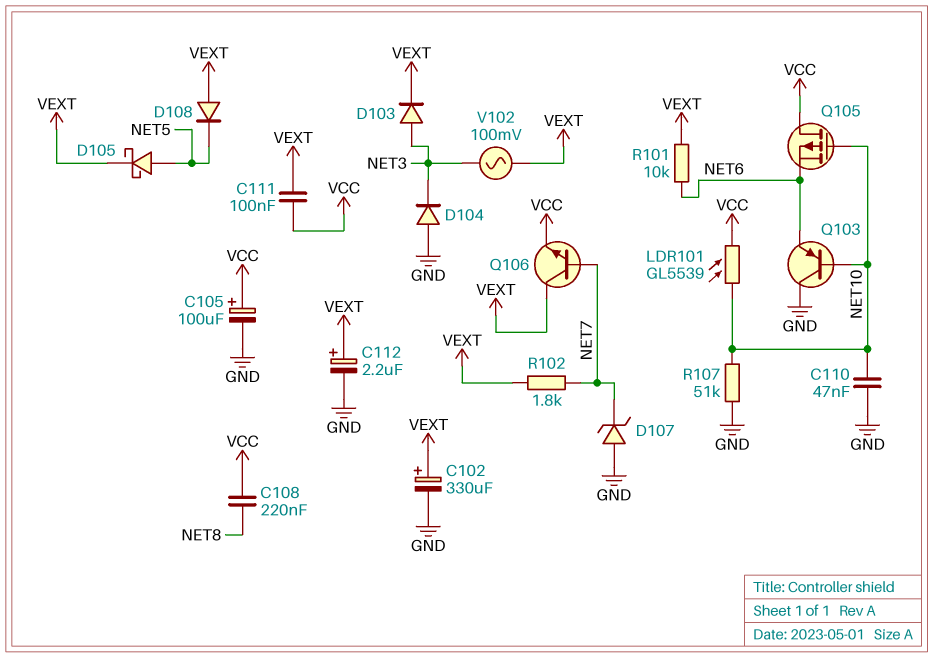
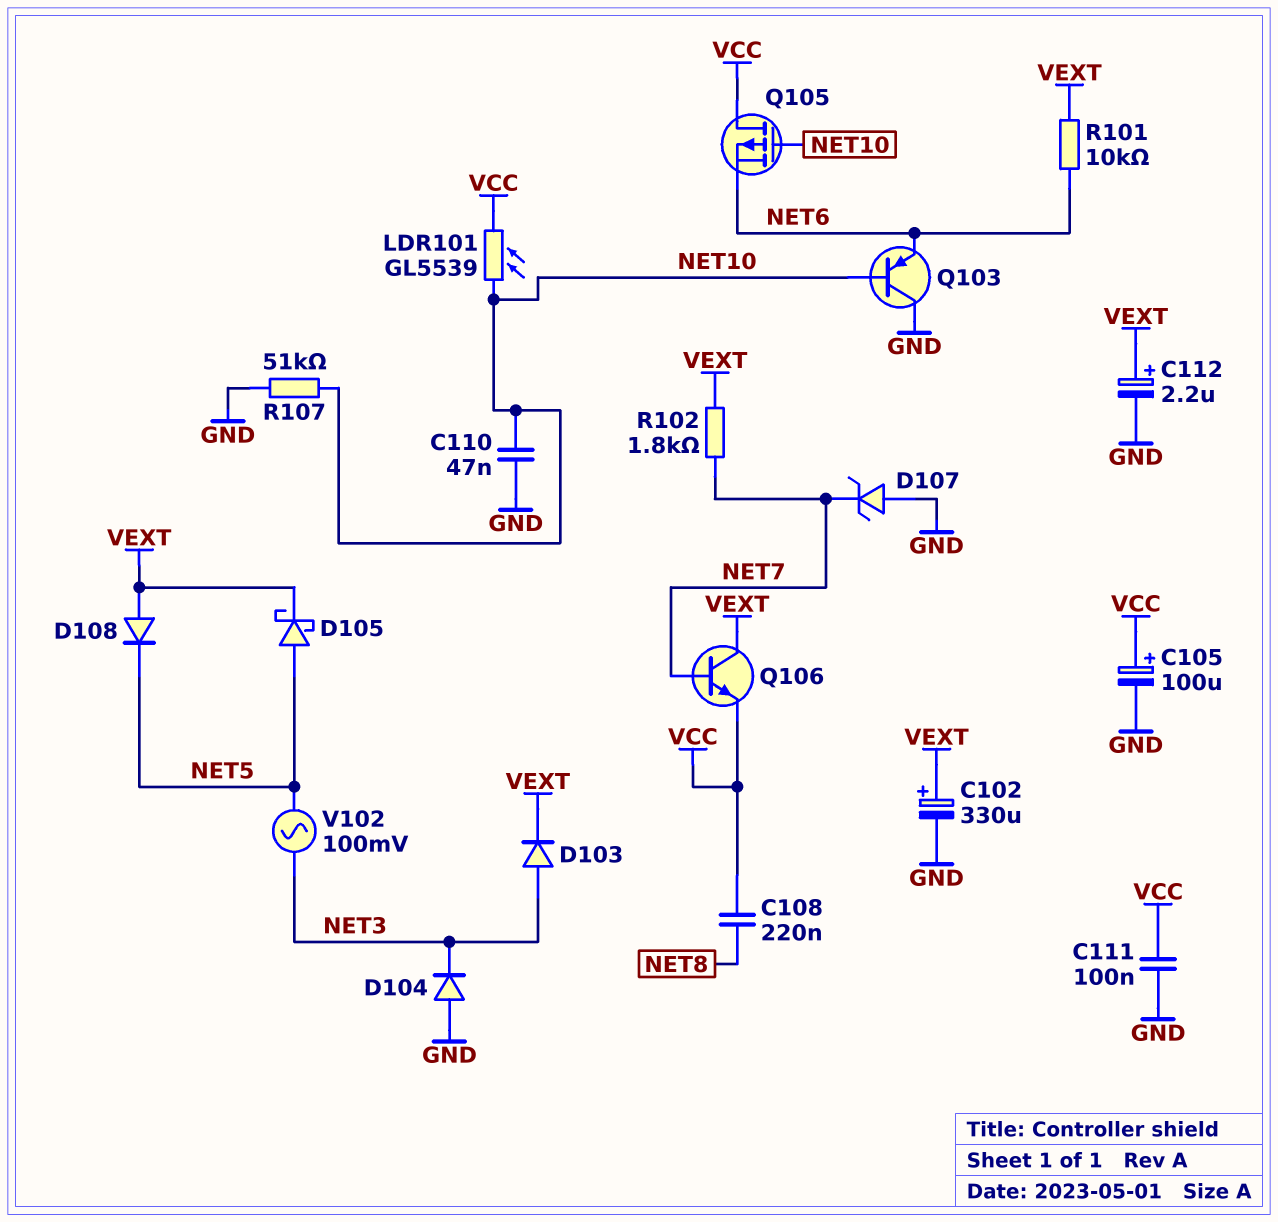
C111: 100nF (VCC, VEXT) -> 100nF (GND, VCC)
V102: AC 100mV (NET3, VEXT) -> AC 100mV (NET3, NET5)

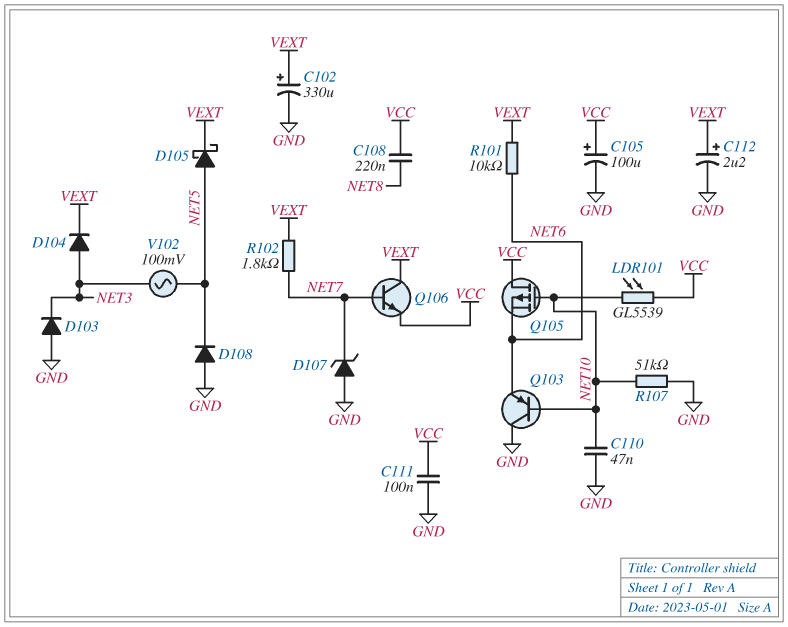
D103: diode (A NET3, K VEXT) -> diode (A GND, K NET3)
D104: diode (A GND, K NET3) -> diode (A NET3, K VEXT)
D108: diode (A VEXT, K NET5) -> diode (A GND, K NET5)

